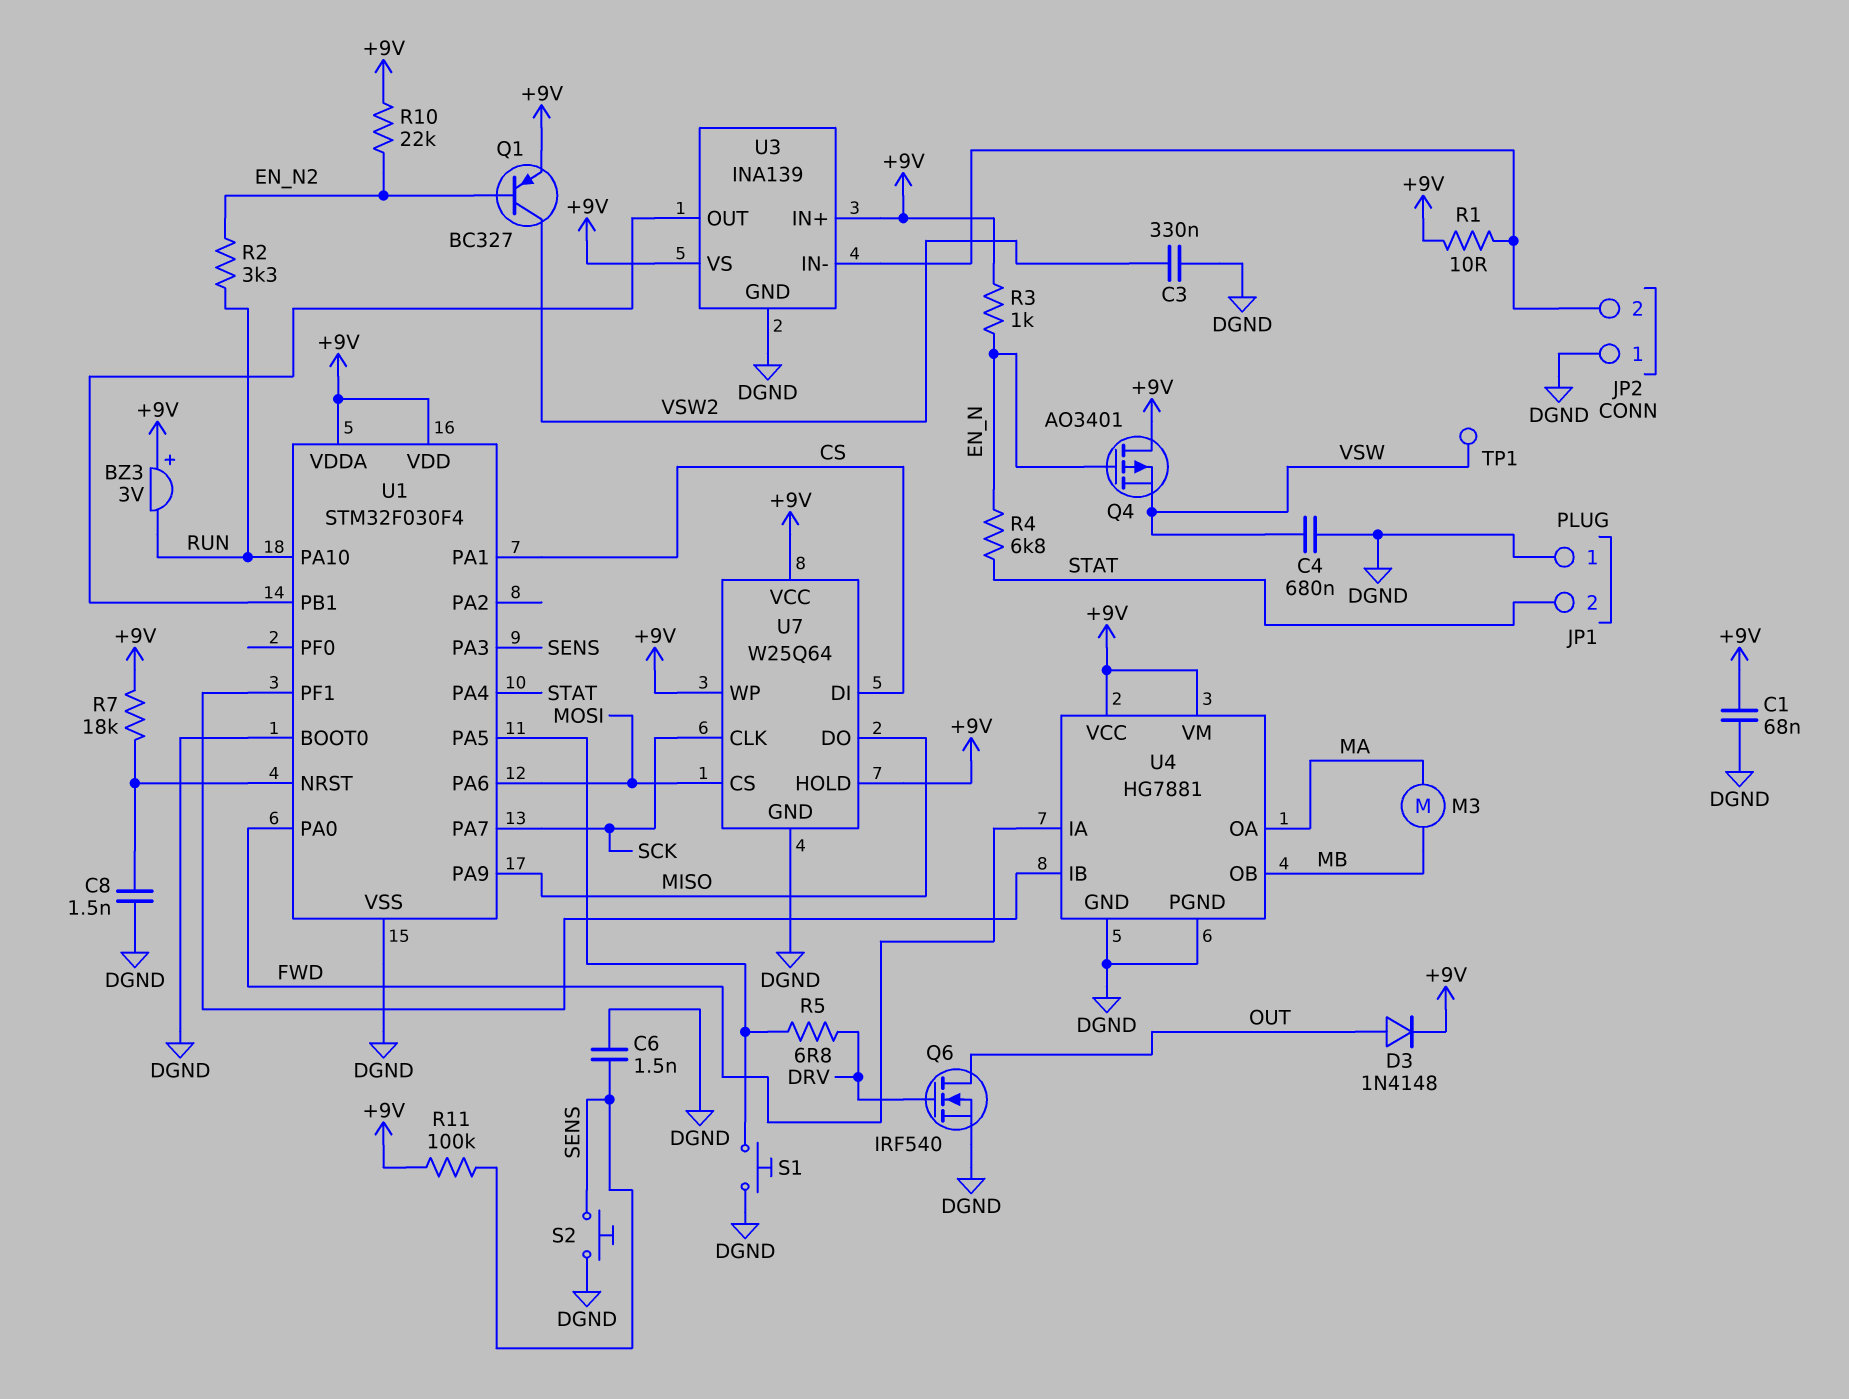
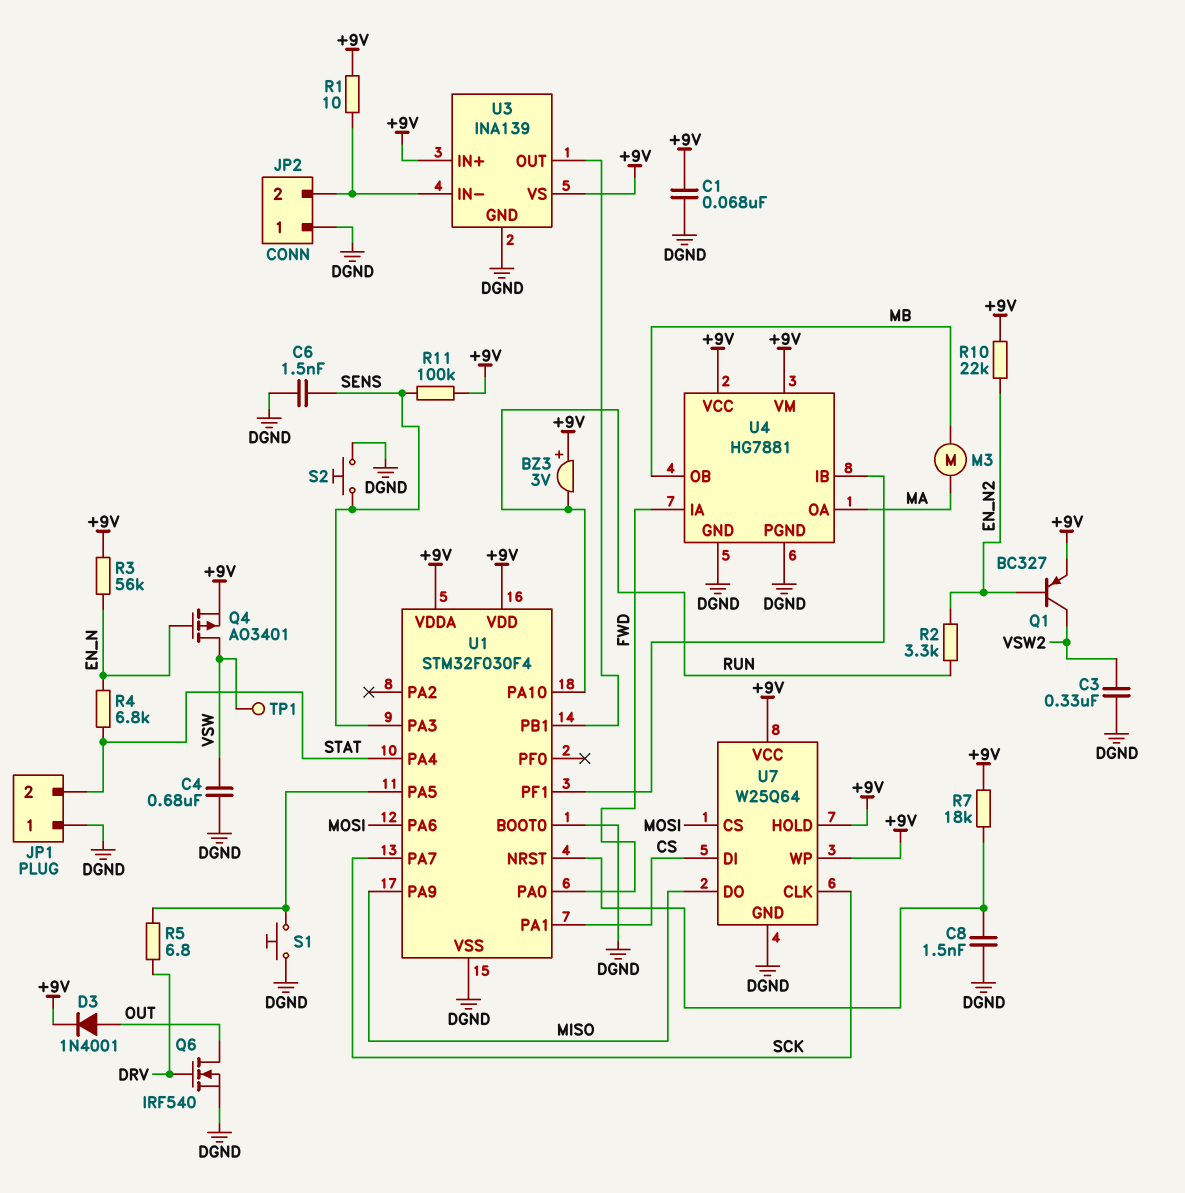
D3: diode 1N4148 (A OUT, K +9V) -> diode 1N4001 (A OUT, K +9V)
Q4: PMOS AO3401 (G EN_N, D +9V, S VSW) -> PMOS AO3401 (G EN_N, D VSW, S +9V)
R3: 1k (+9V, EN_N) -> 56k (+9V, EN_N)

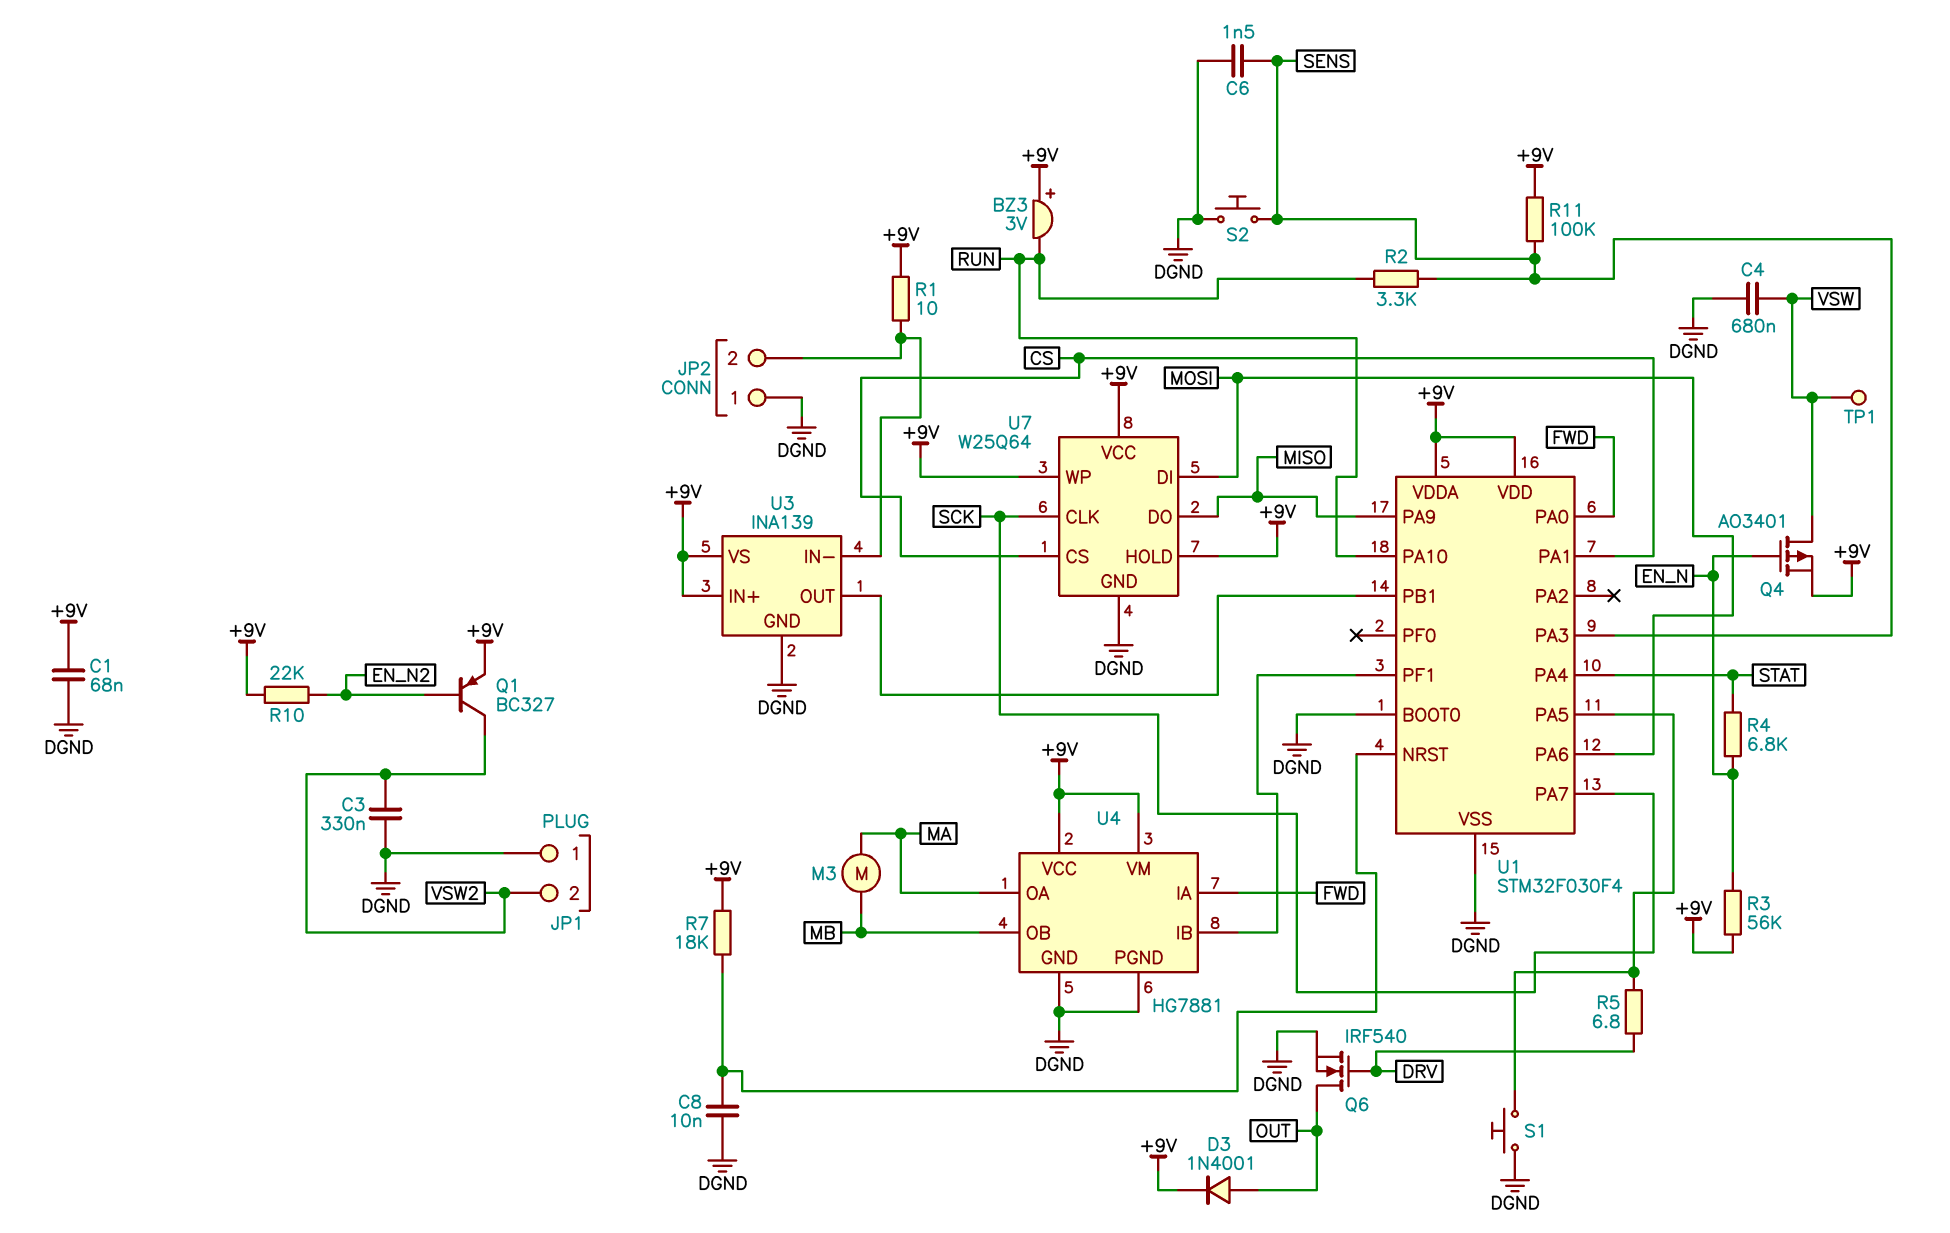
C8: 1.5nF (DGND, U1/NRST) -> 10nF (DGND, U1/NRST)
JP1 pin 2: STAT -> VSW2
R2: 3.3k (EN_N2, RUN) -> 3.3k (RUN, SENS)
U7 pin CS: MOSI -> CS
U7 pin DI: CS -> MOSI

